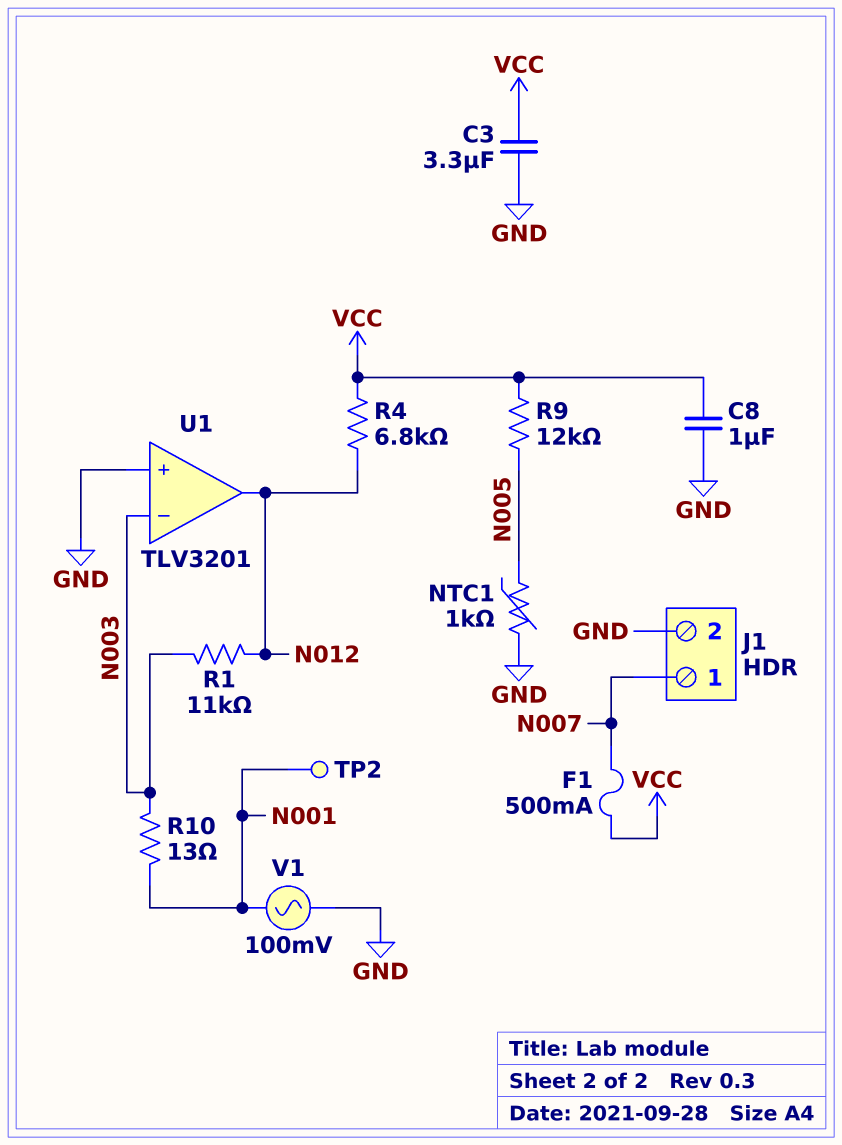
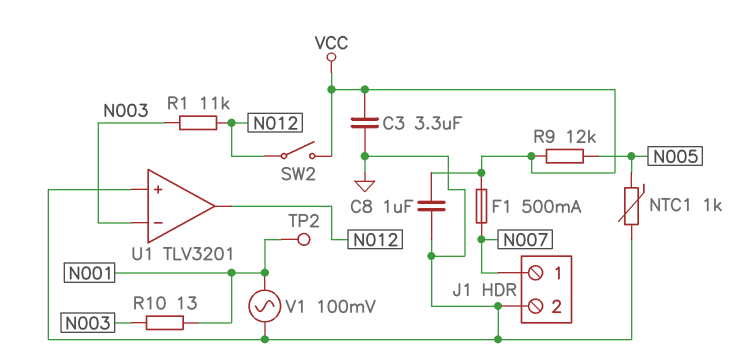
R4: 6.8k (N012, VCC) -> none
SW2: none -> switch (N012, VCC)

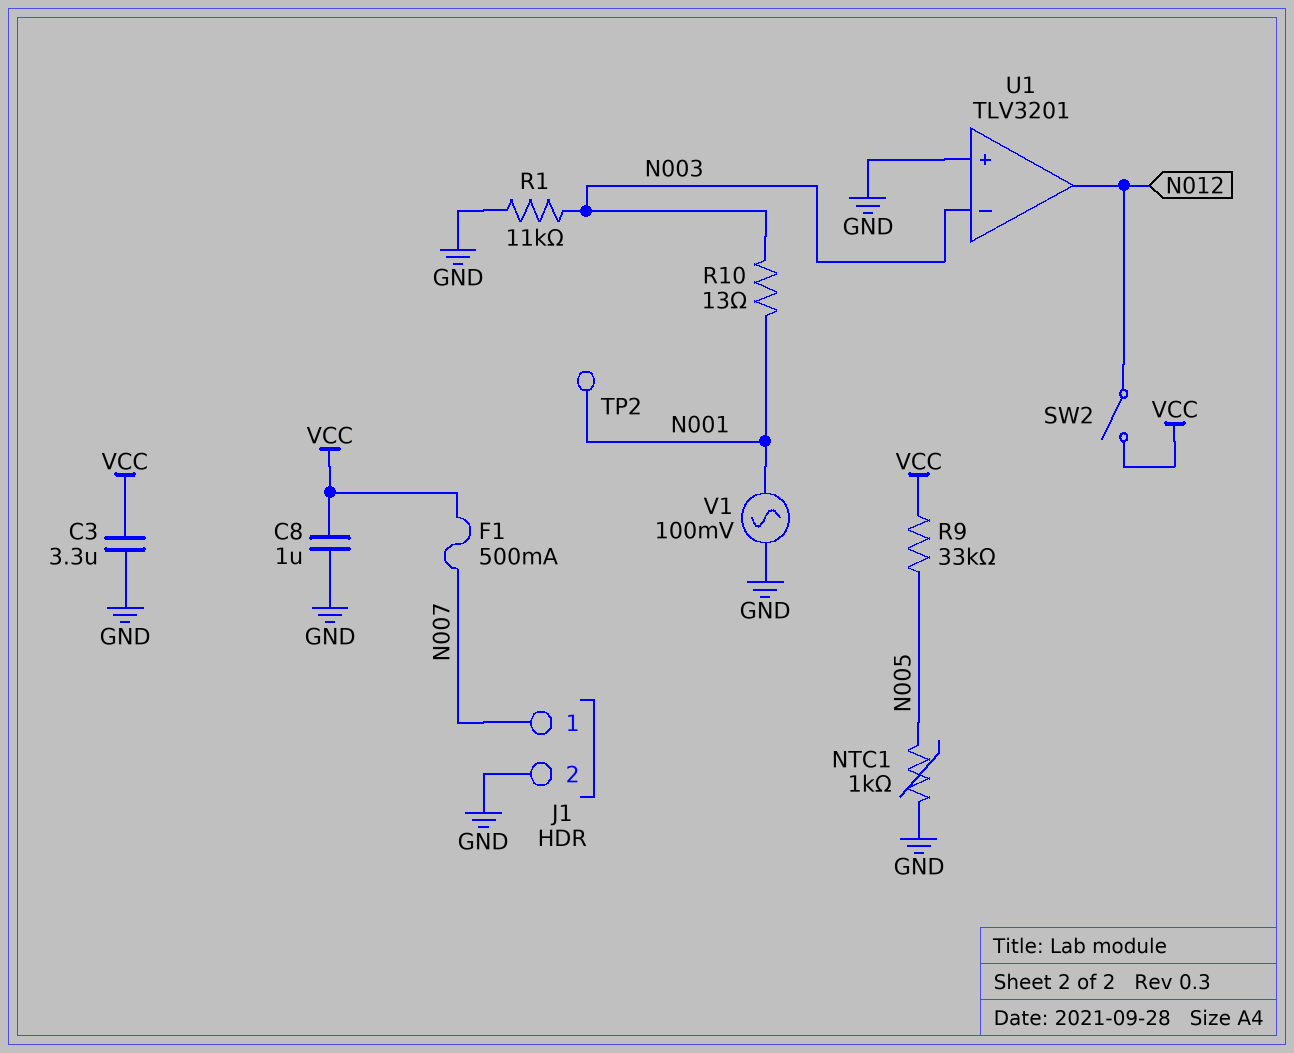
R1: 11k (N003, N012) -> 11k (GND, N003)
R9: 12k (N005, VCC) -> 33k (N005, VCC)

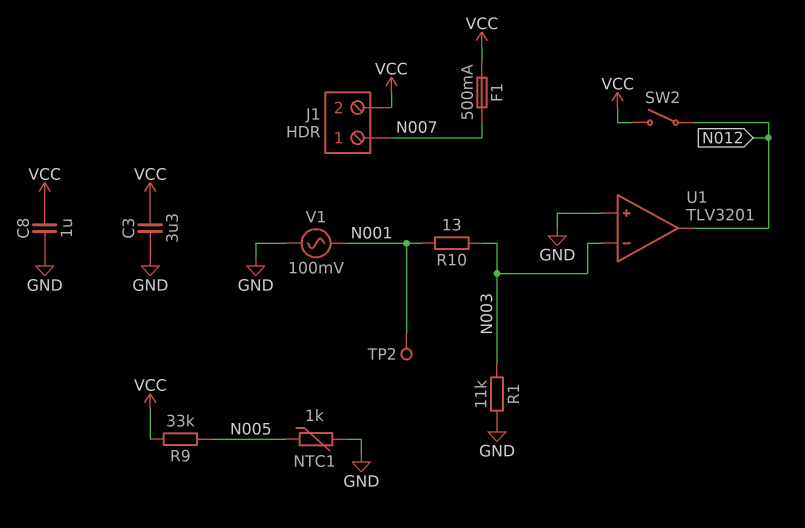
J1 pin 2: GND -> VCC

